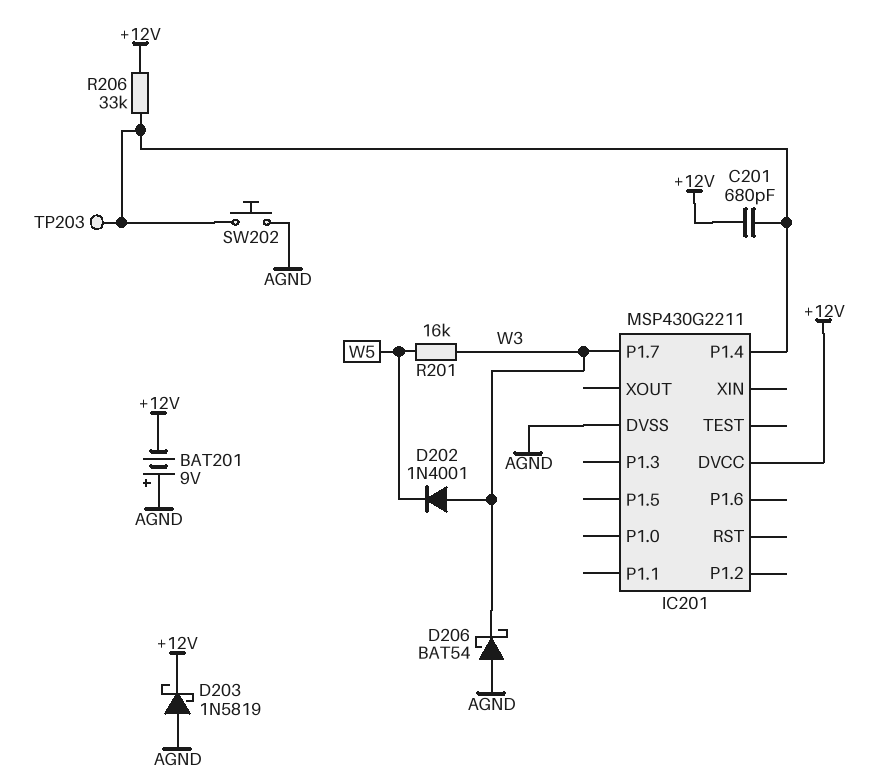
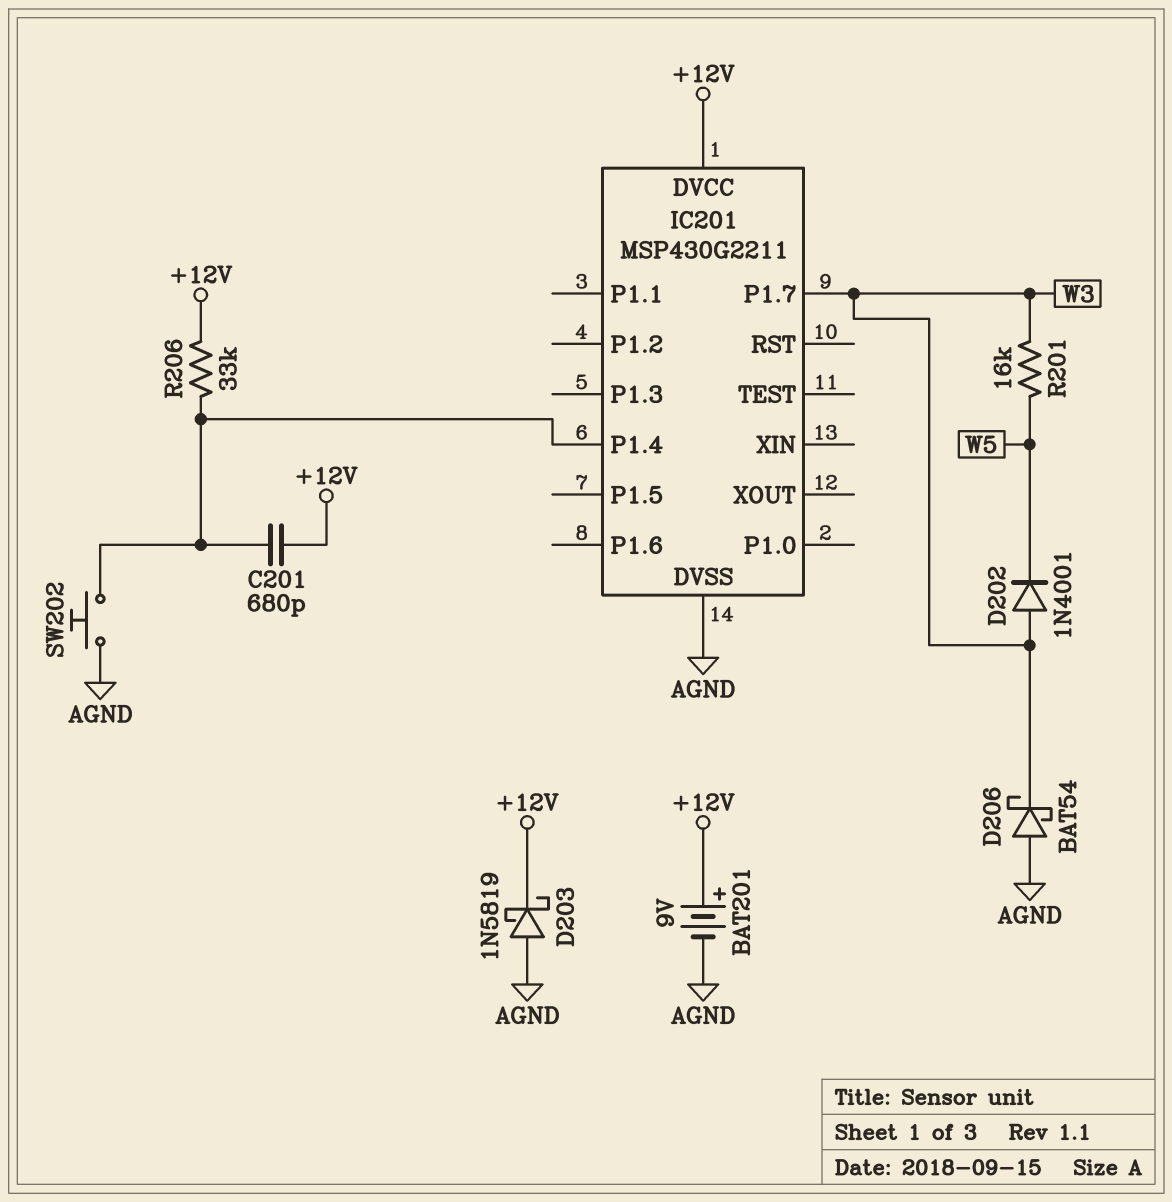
BAT201: 9V (plus AGND, minus +12V) -> 9V (plus +12V, minus AGND)
TP203: test point (IC201/P1.4) -> none

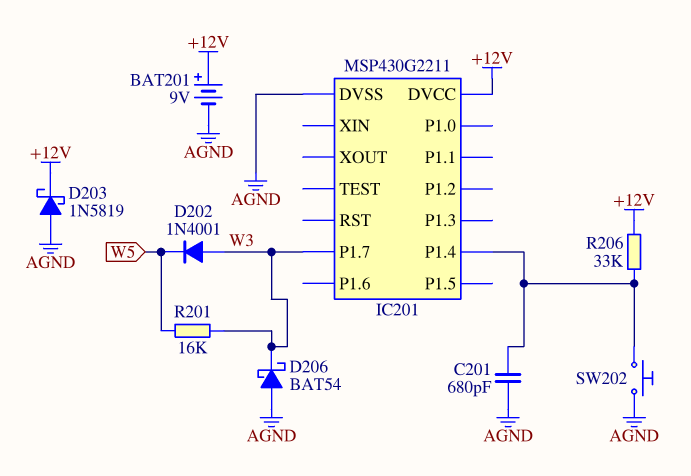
C201: 680pF (+12V, IC201/P1.4) -> 680pF (AGND, IC201/P1.4)

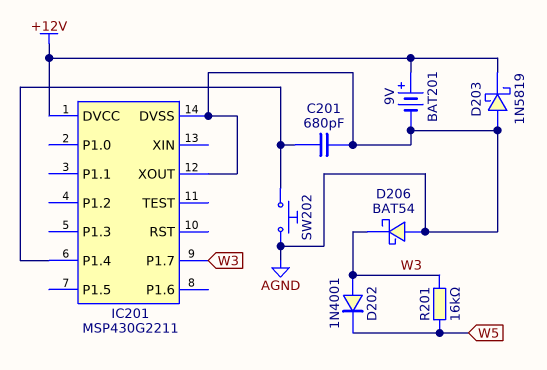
IC201 pin XOUT: none -> AGND
R206: 33k (+12V, IC201/P1.4) -> none

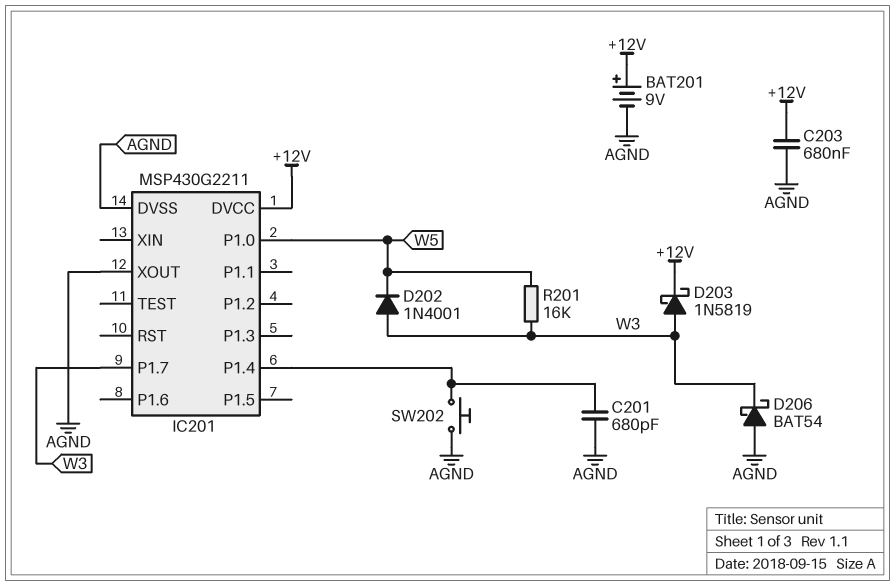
C203: none -> 680nF (+12V, AGND)
D203: schottky 1N5819 (A AGND, K +12V) -> schottky 1N5819 (A W3, K +12V)
IC201 pin P1.0: none -> W5

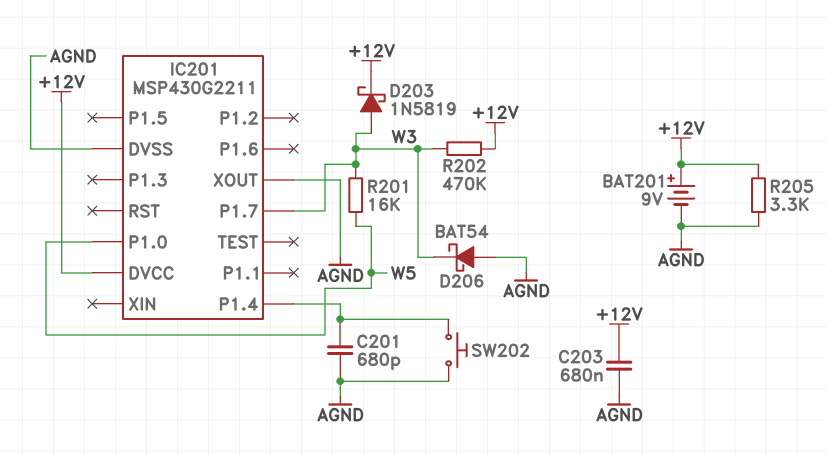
D202: diode 1N4001 (A W3, K W5) -> none
R202: none -> 470k (+12V, W3)
R205: none -> 3.3k (+12V, AGND)

